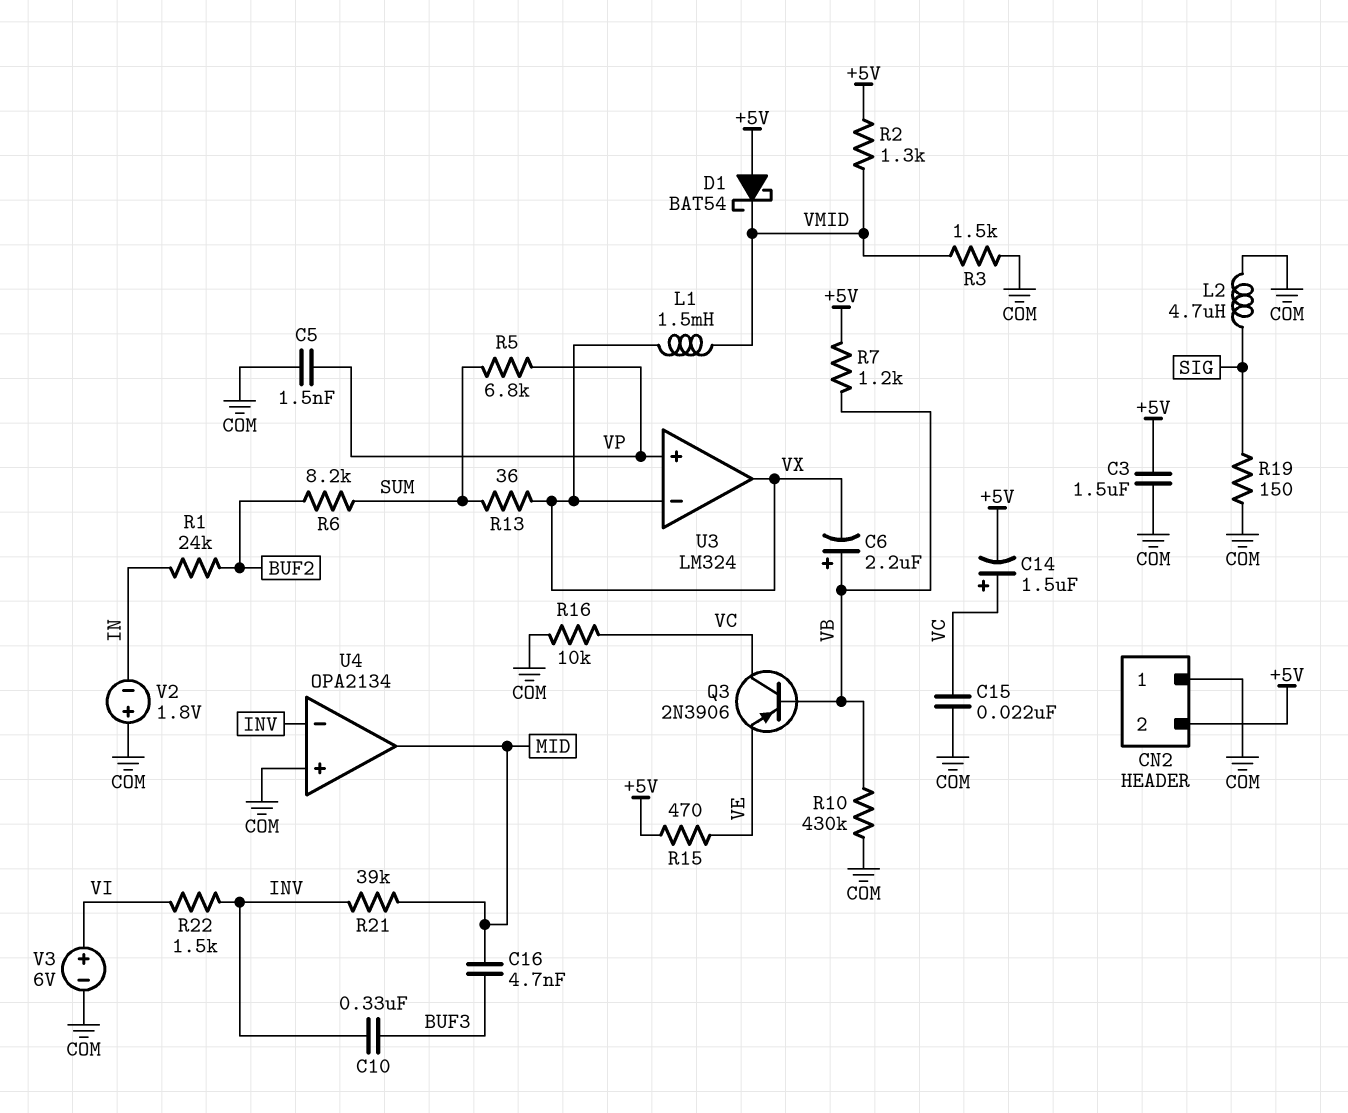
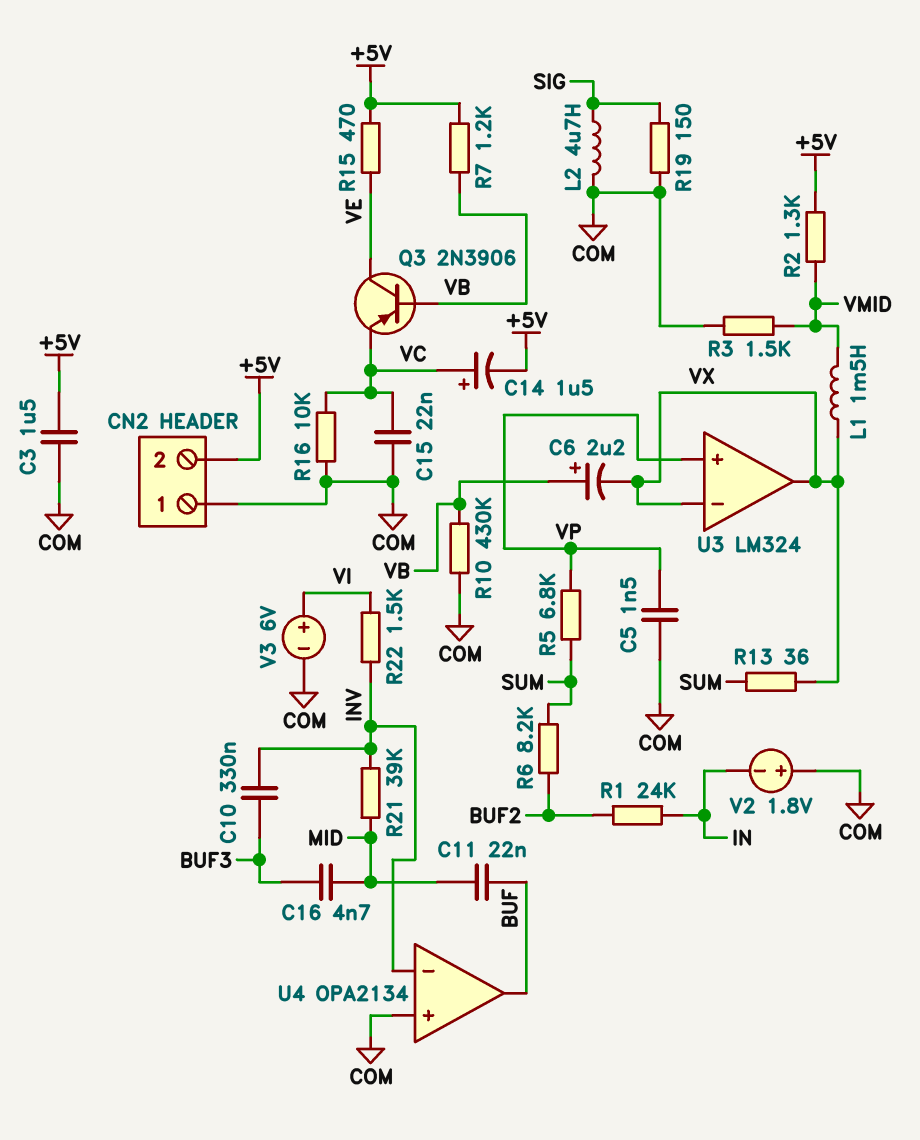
C11: none -> 22nF (BUF, MID)
D1: schottky BAT54 (A +5V, K VMID) -> none
Q3: PNP 2N3906 (B VB, C VC, E VE) -> PNP 2N3906 (B VB, C VE, E VC)
U4 pin out: MID -> BUF

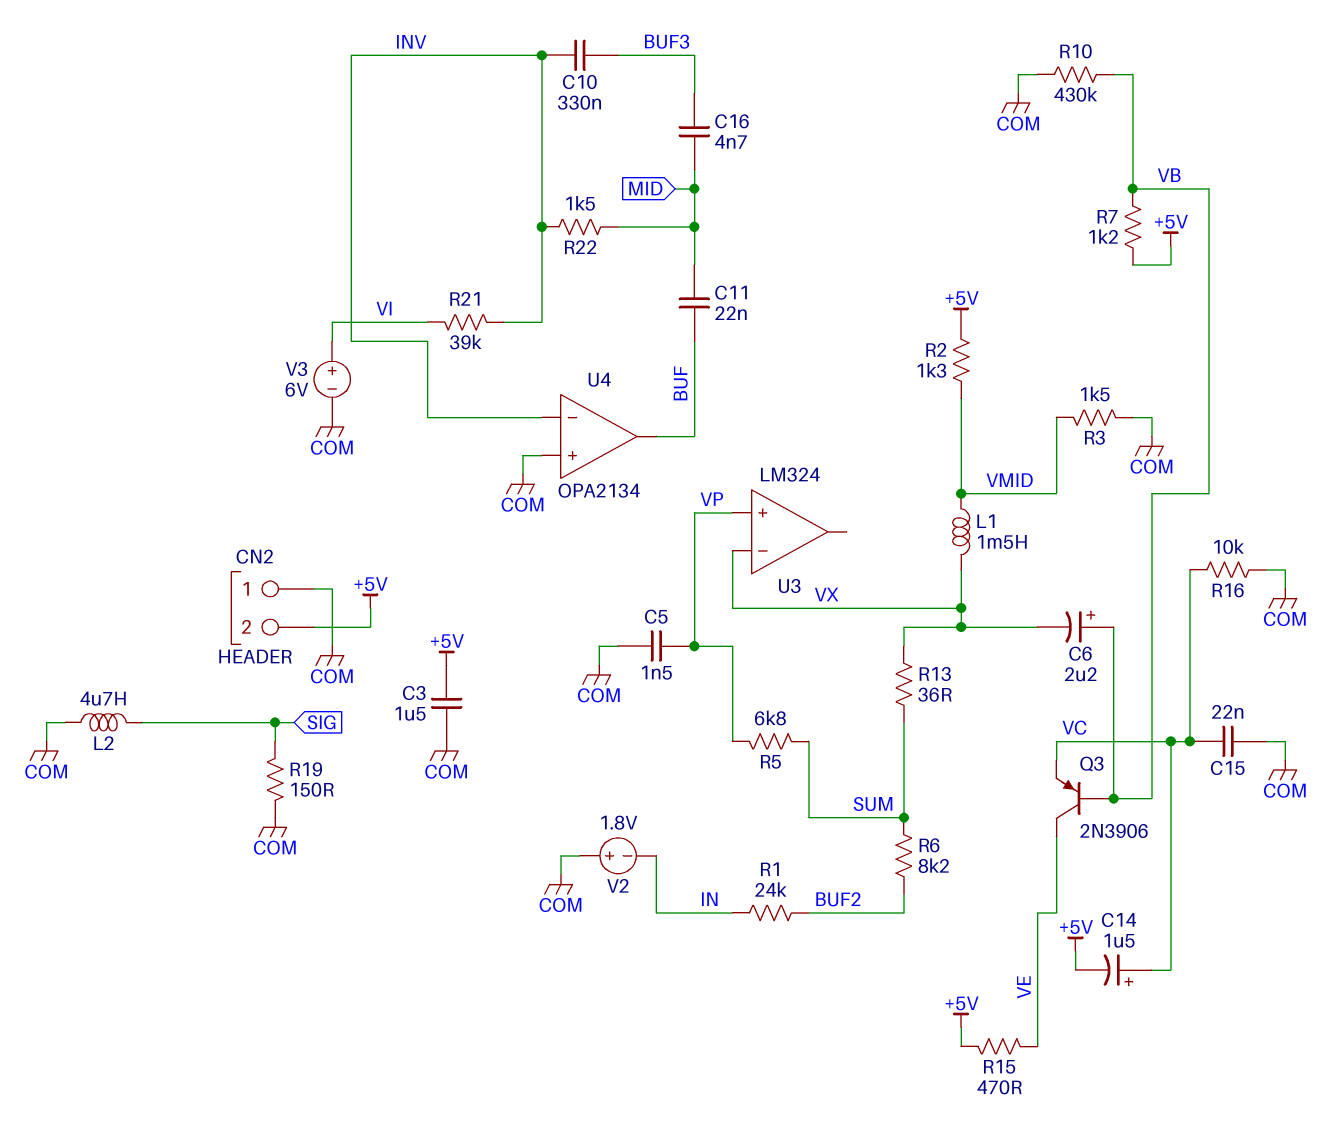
R21: 39k (INV, MID) -> 39k (INV, VI)
R22: 1.5k (INV, VI) -> 1.5k (INV, MID)
U3 pin out: VX -> none

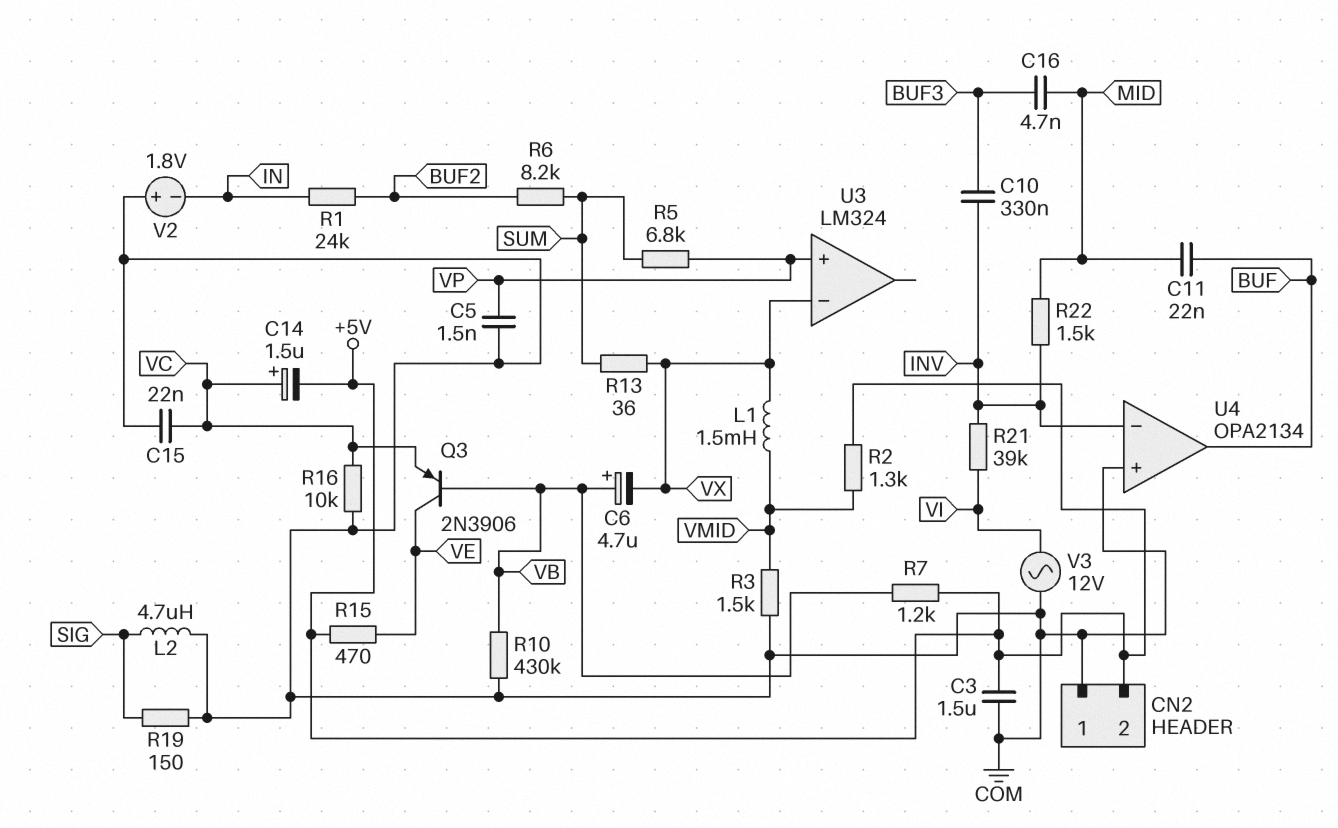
C6: 2.2uF (plus VB, minus VX) -> 4.7uF (plus VB, minus VX)
V3: 6V (plus VI, minus COM) -> AC 12V (COM, VI)

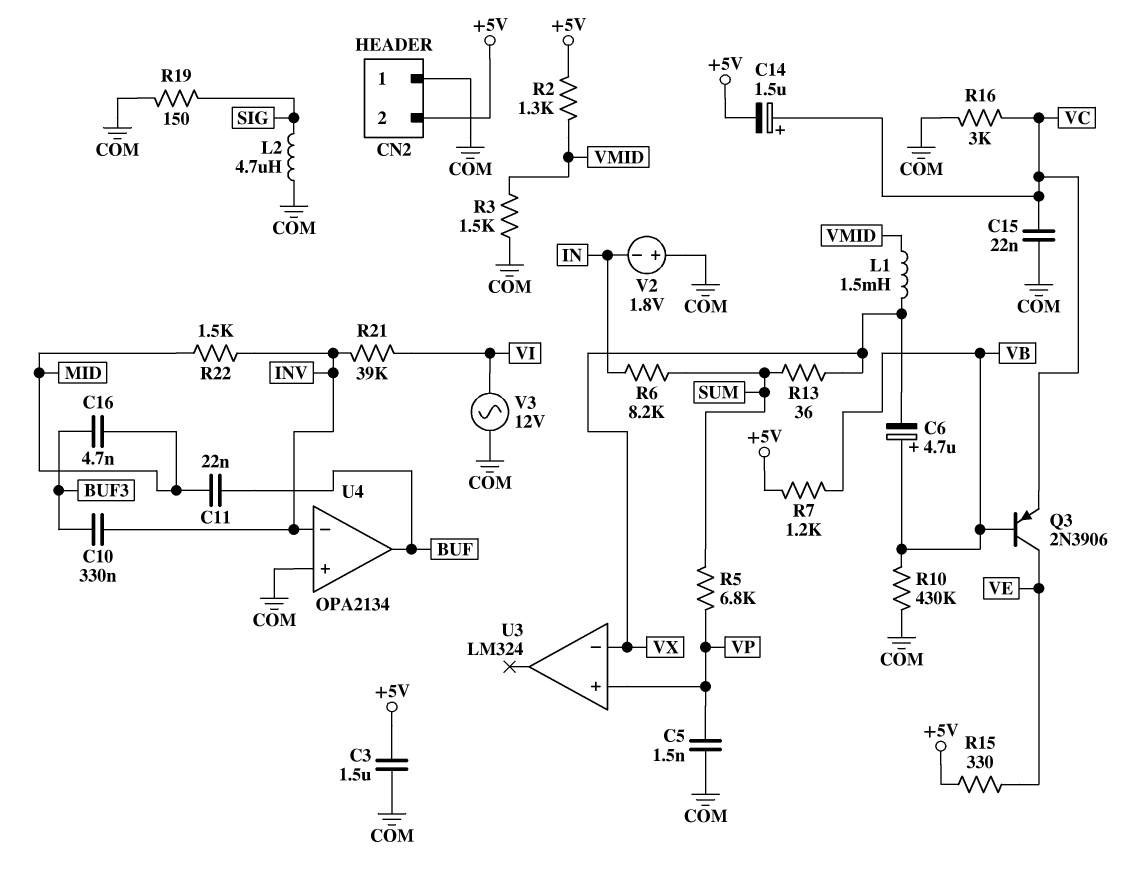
R1: 24k (BUF2, IN) -> none
R6: 8.2k (BUF2, SUM) -> 8.2k (IN, SUM)
R15: 470 (+5V, VE) -> 330 (+5V, VE)
R16: 10k (COM, VC) -> 3k (COM, VC)

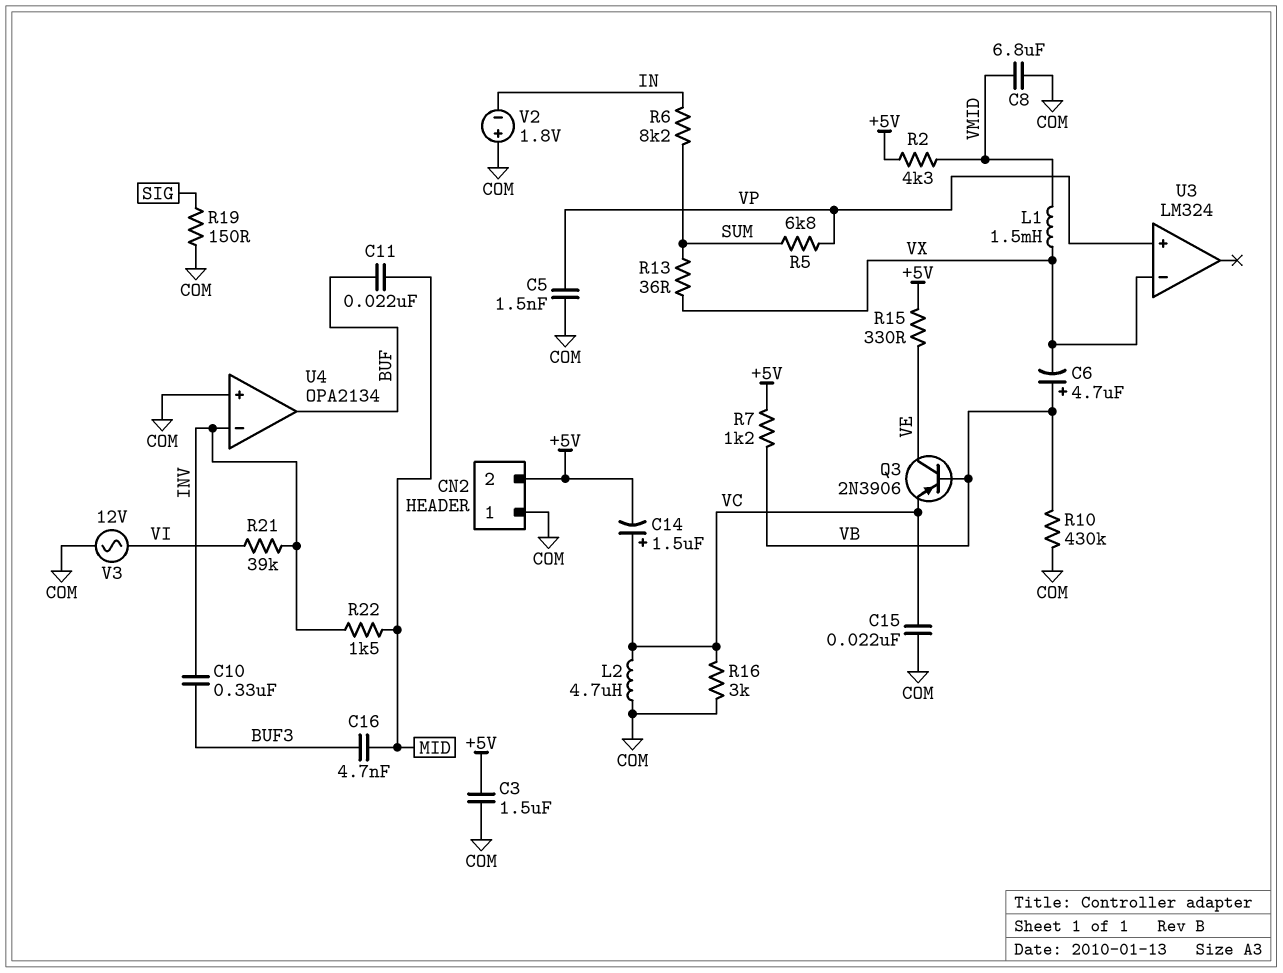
C8: none -> 6.8uF (COM, VMID)
L2: 4.7uH (COM, SIG) -> 4.7uH (COM, VC)
R2: 1.3k (+5V, VMID) -> 4.3k (+5V, VMID)
R3: 1.5k (COM, VMID) -> none

